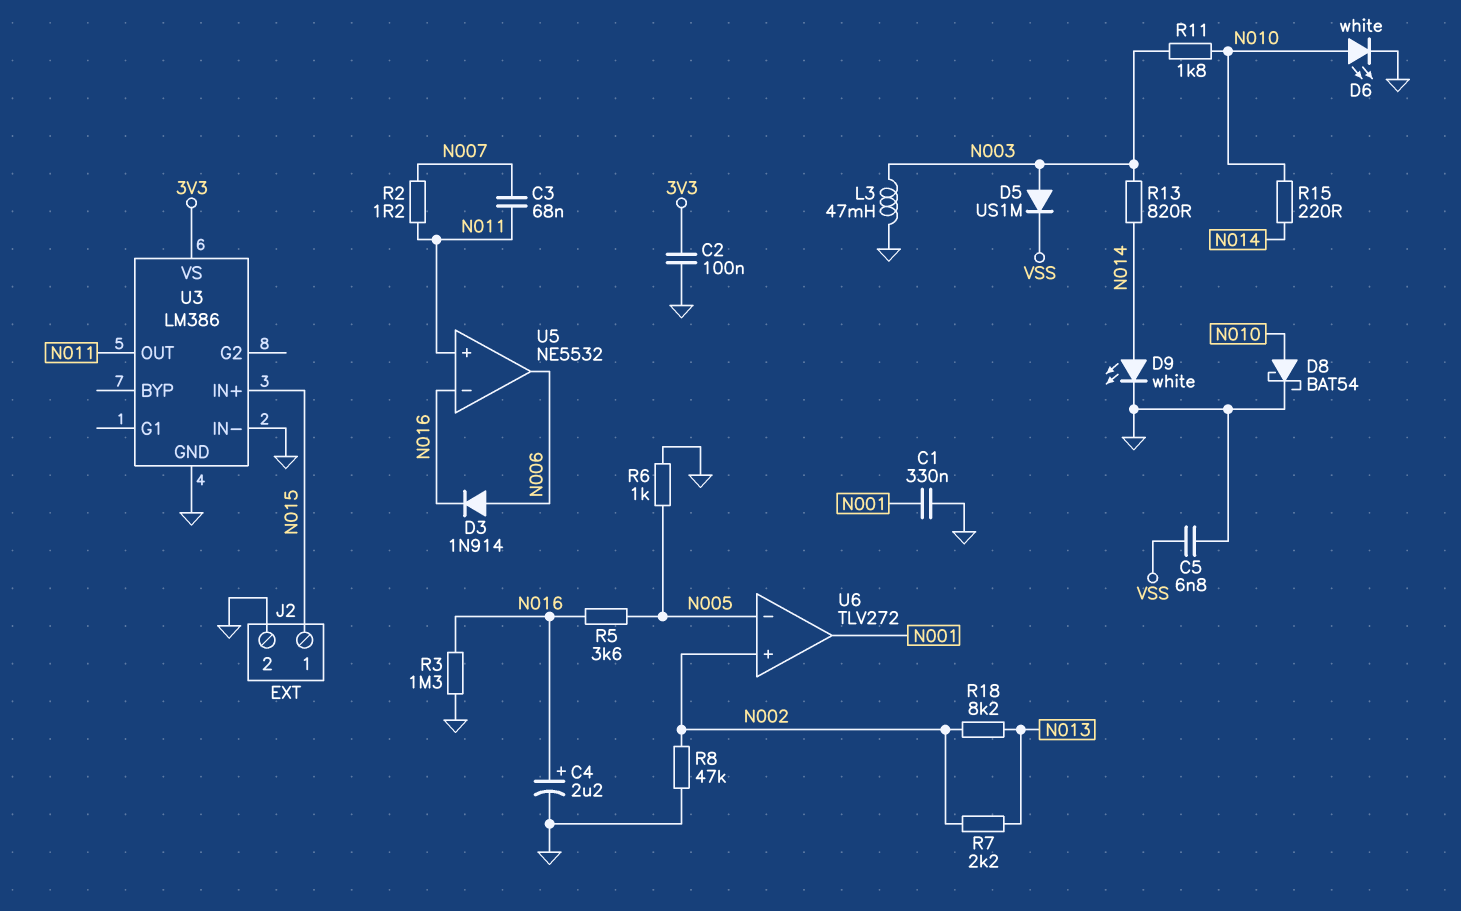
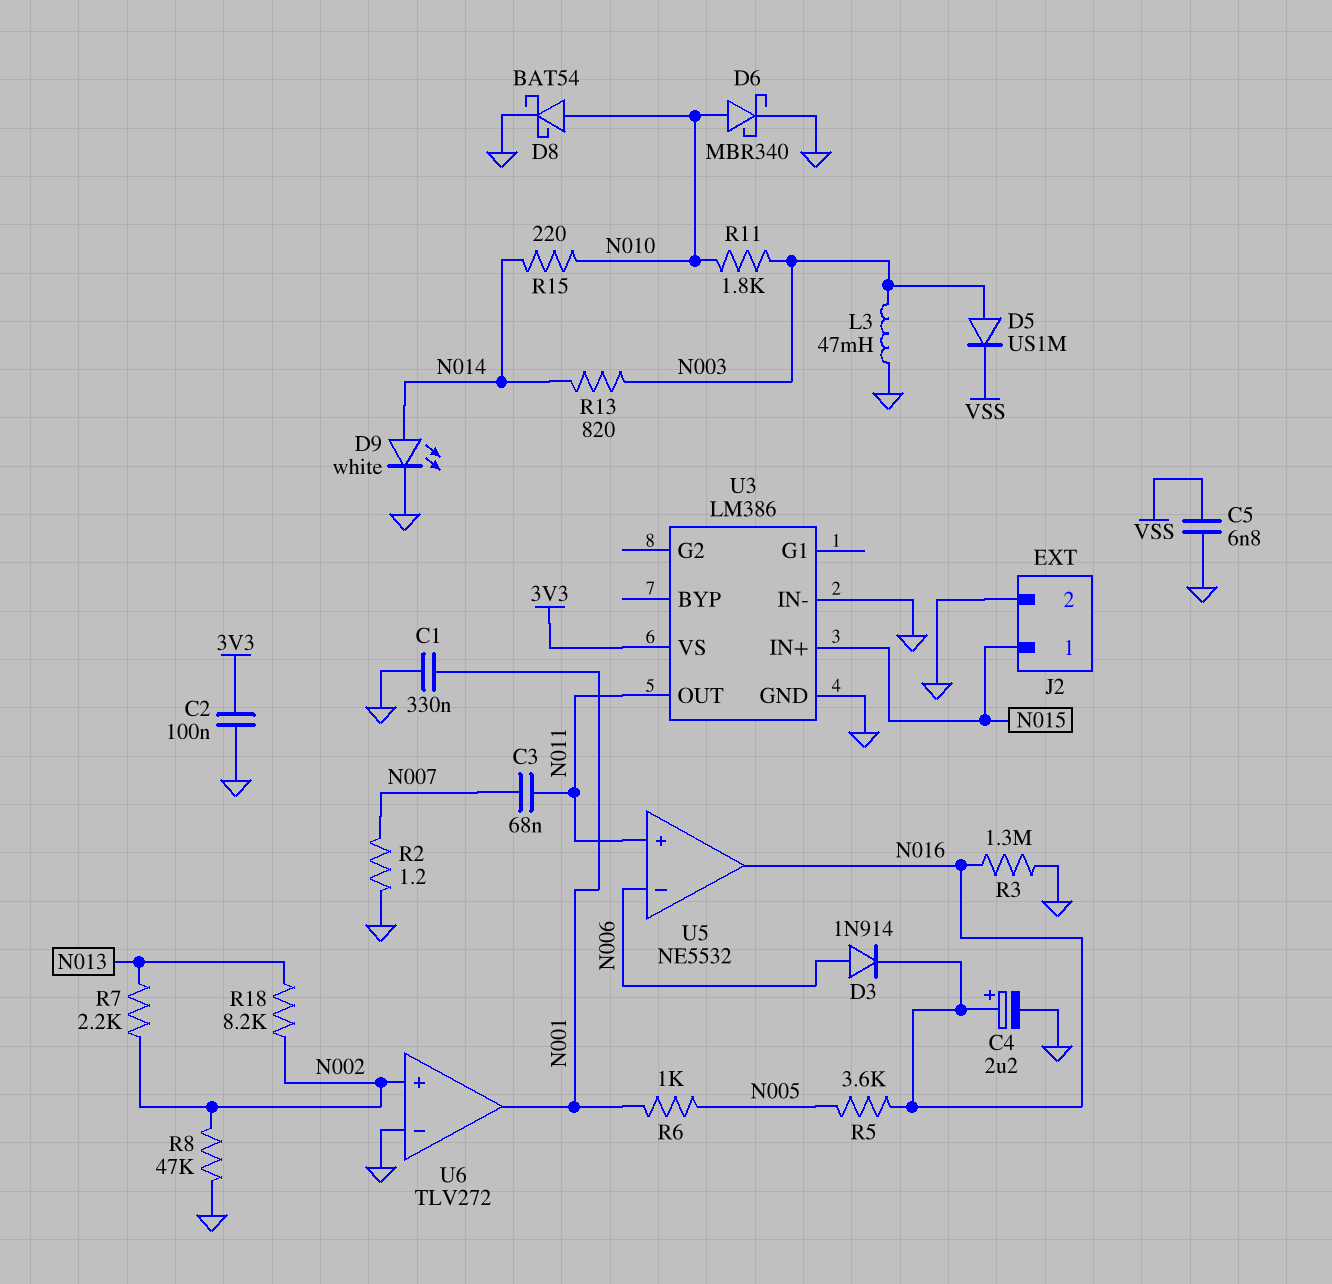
D6: LED white (A N010, K GND) -> schottky MBR340 (A N010, K GND)
R2: 1.2 (N007, N011) -> 1.2 (GND, N007)
R6: 1k (GND, N005) -> 1k (N001, N005)
U5 pin in-: N016 -> N006
U5 pin out: N006 -> N016
U6 pin in-: N005 -> GND

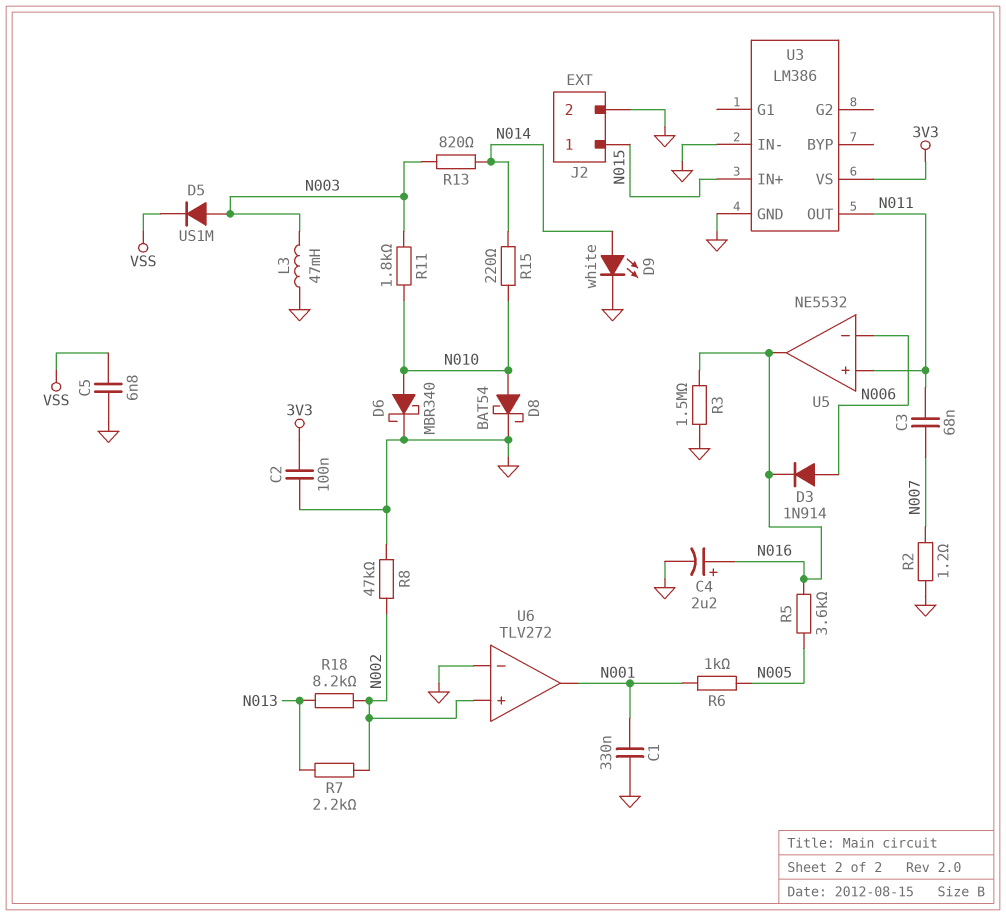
R3: 1.3M (GND, N016) -> 1.5M (GND, N016)

